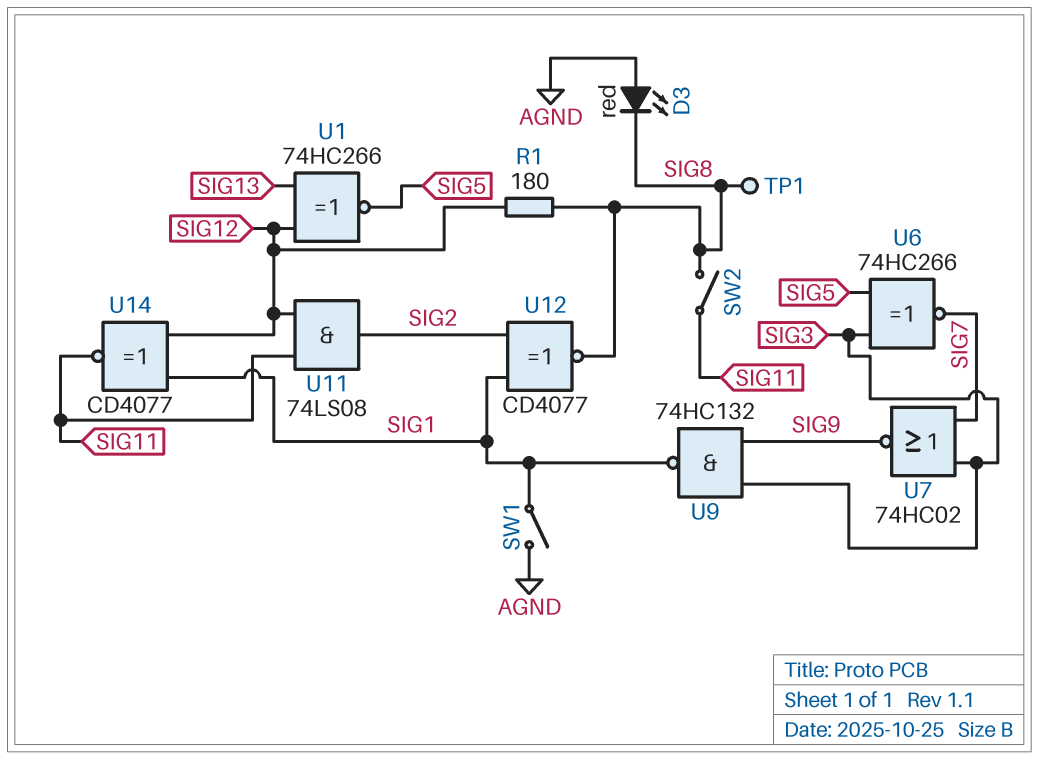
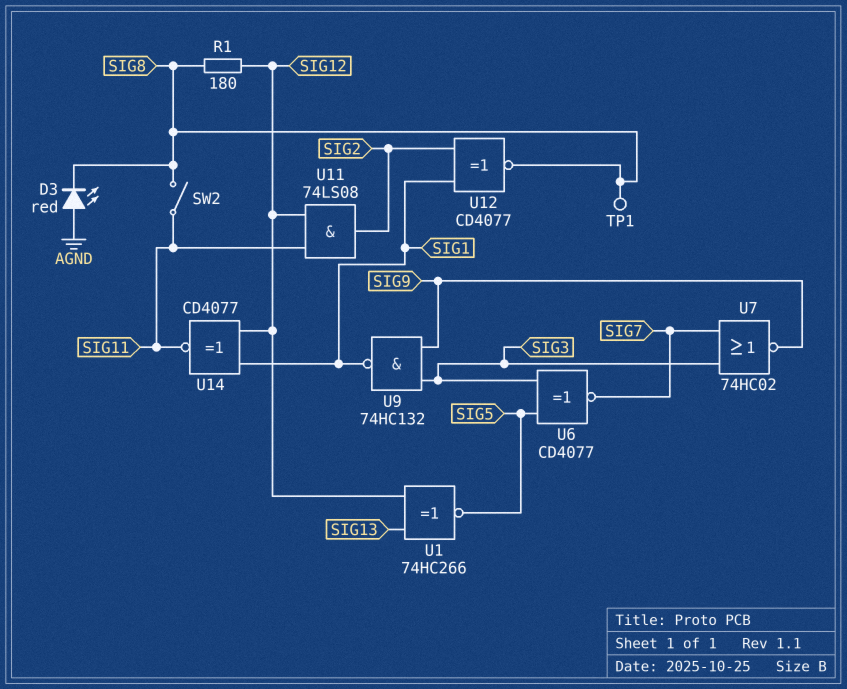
SW1: switch (AGND, SIG1) -> none
U6: XNOR 74HC266 (in SIG3, in SIG5, out SIG7) -> XNOR CD4077 (in SIG3, in SIG5, out SIG7)

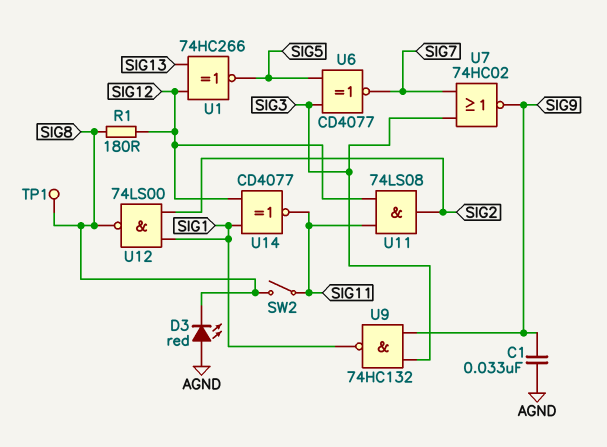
C1: none -> 33nF (AGND, SIG9)
U12: XNOR CD4077 (in SIG1, in SIG2, out SIG8) -> NAND 74LS00 (in SIG1, in SIG2, out SIG8)

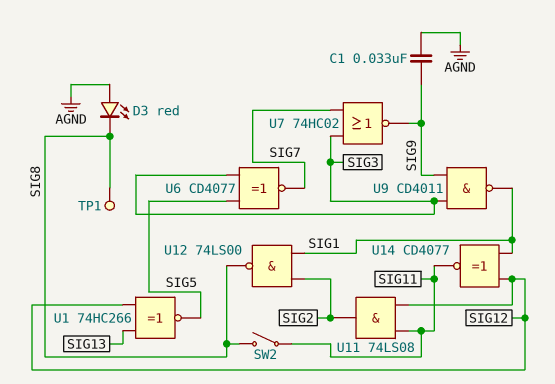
R1: 180 (SIG8, SIG12) -> none
U9: NAND 74HC132 (in SIG3, in SIG9, out SIG1) -> NAND CD4011 (in SIG3, in SIG9, out SIG1)

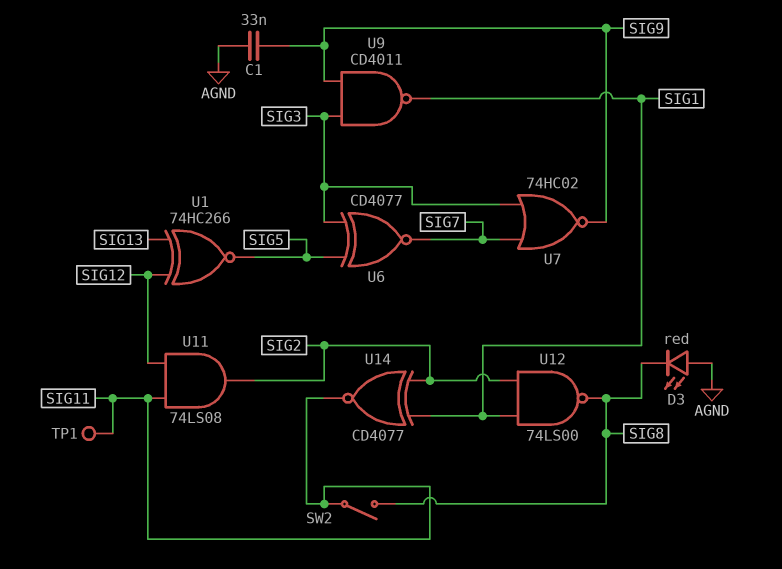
TP1: test point (SIG8) -> test point (SIG11)
U14: XNOR CD4077 (in SIG1, in SIG12, out SIG11) -> XNOR CD4077 (in SIG1, in SIG2, out SIG11)

